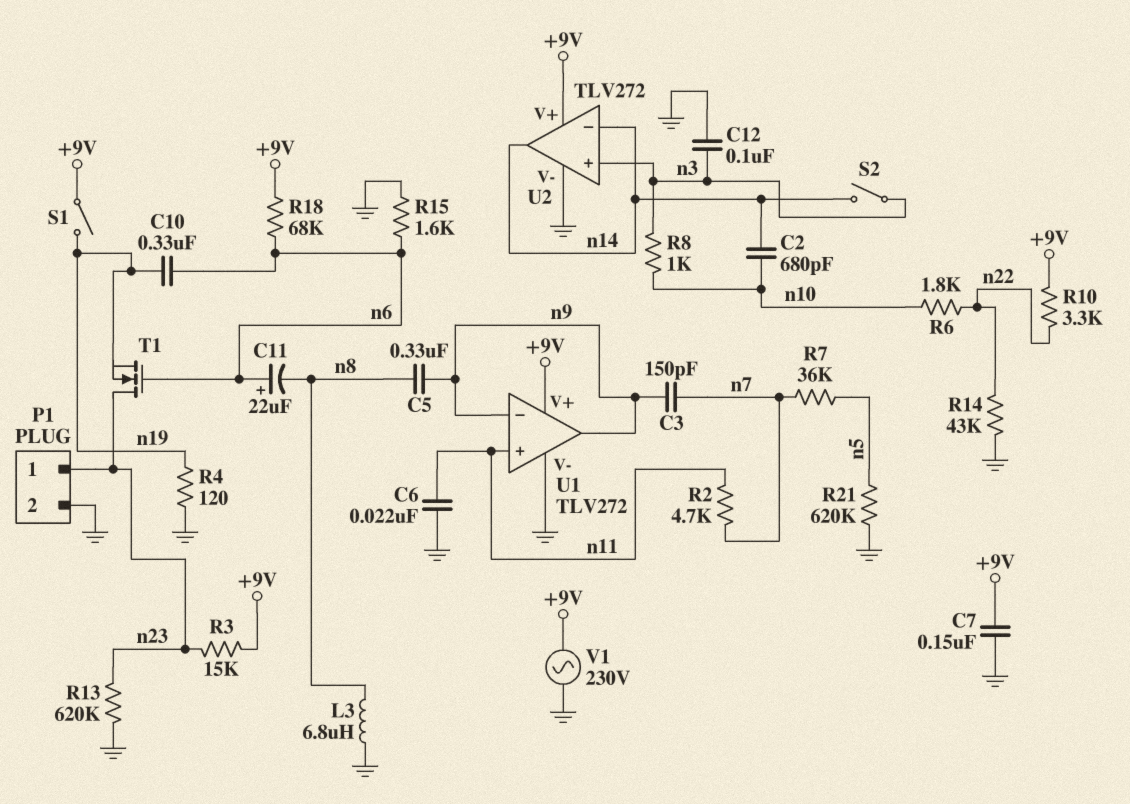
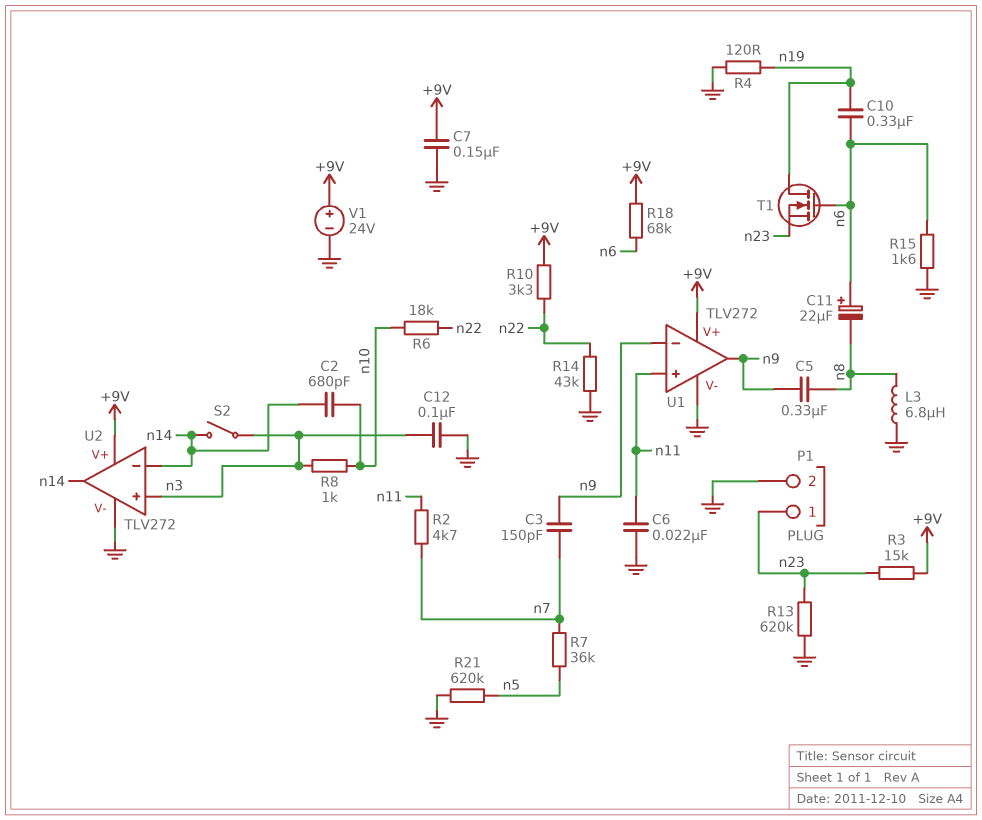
R6: 1.8k (n10, n22) -> 18k (n10, n22)
S1: switch (+9V, n19) -> none
T1: NMOS (G n6, D n23, S n19) -> NMOS (G n6, D n19, S n23)
V1: AC 230V (+9V, GND) -> 24V (plus +9V, minus GND)

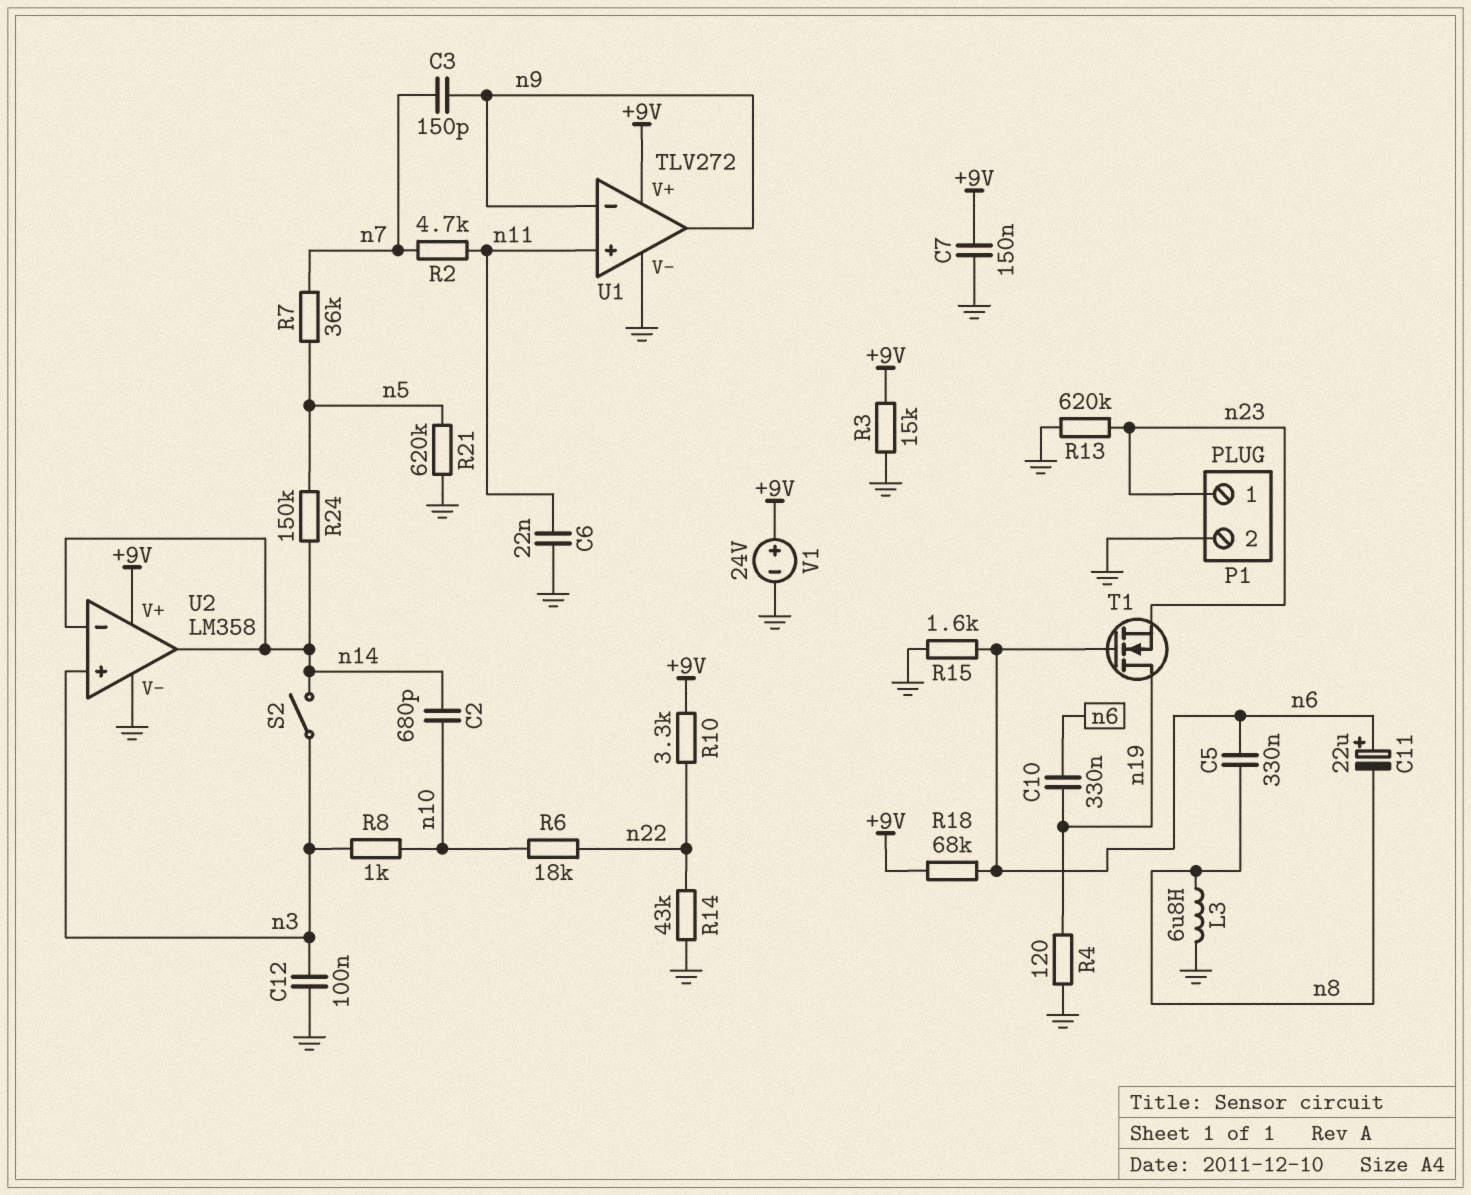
C5: 330nF (n8, n9) -> 330nF (n6, n8)
R3: 15k (+9V, n23) -> 15k (+9V, GND)
R24: none -> 150k (n5, n14)
U2: TLV272 -> LM358

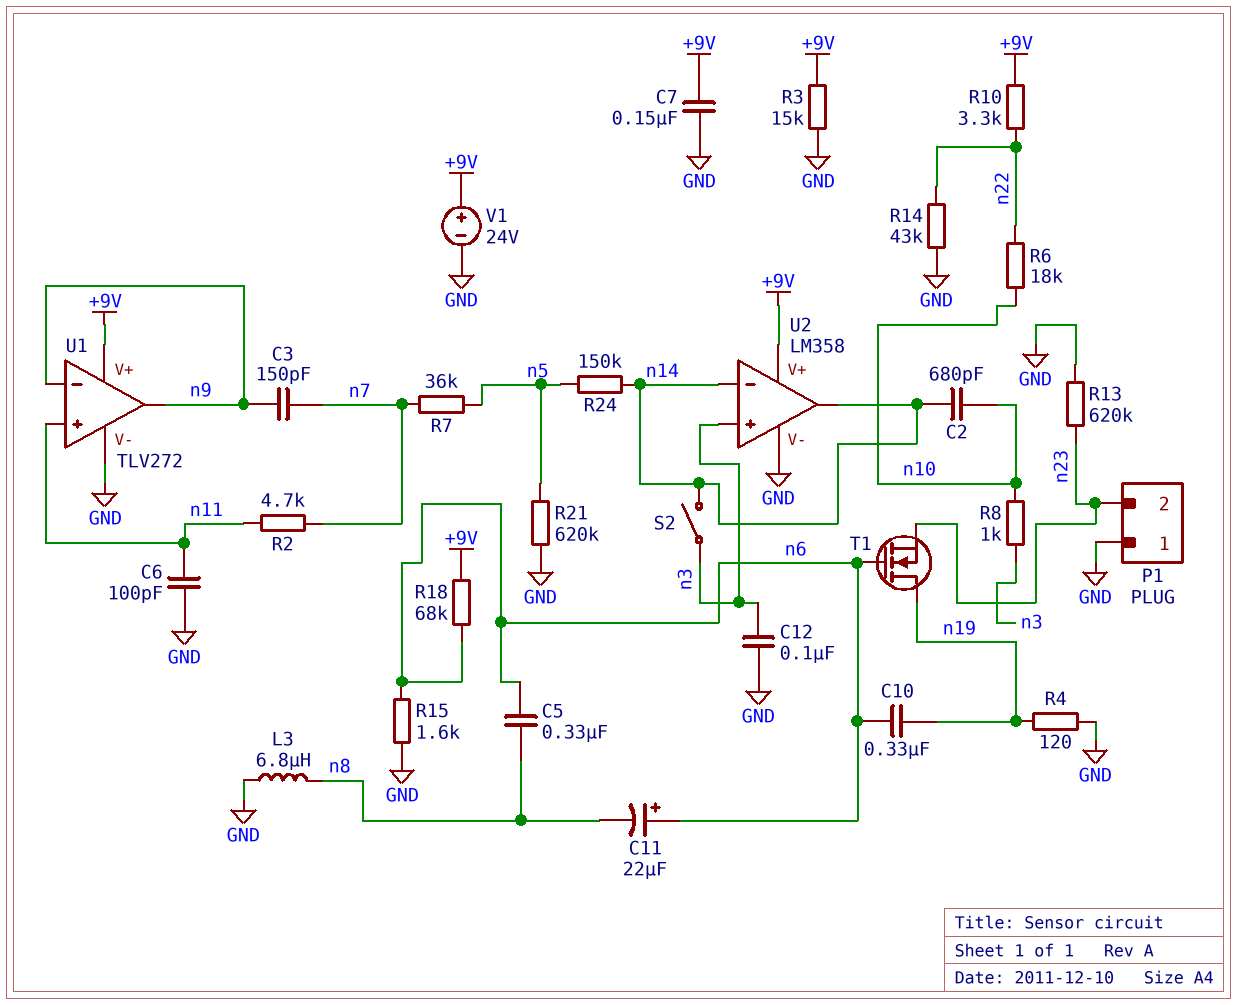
C6: 22nF (GND, n11) -> 100pF (GND, n11)
P1 pin 1: n23 -> GND
P1 pin 2: GND -> n23

